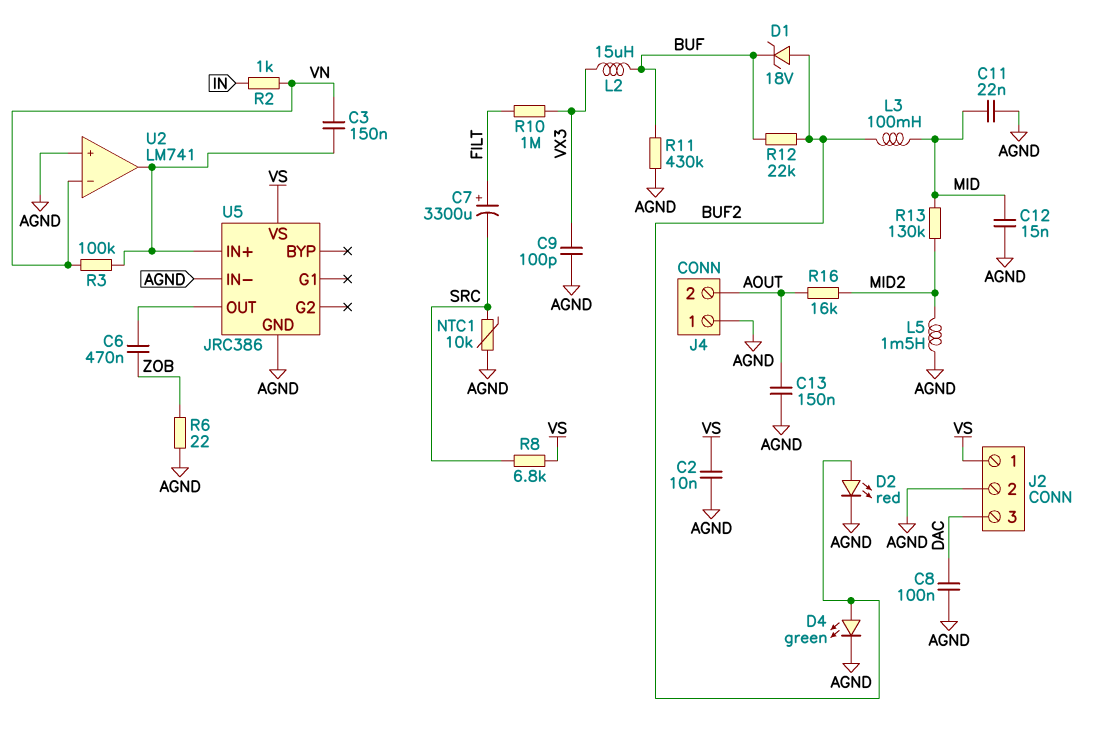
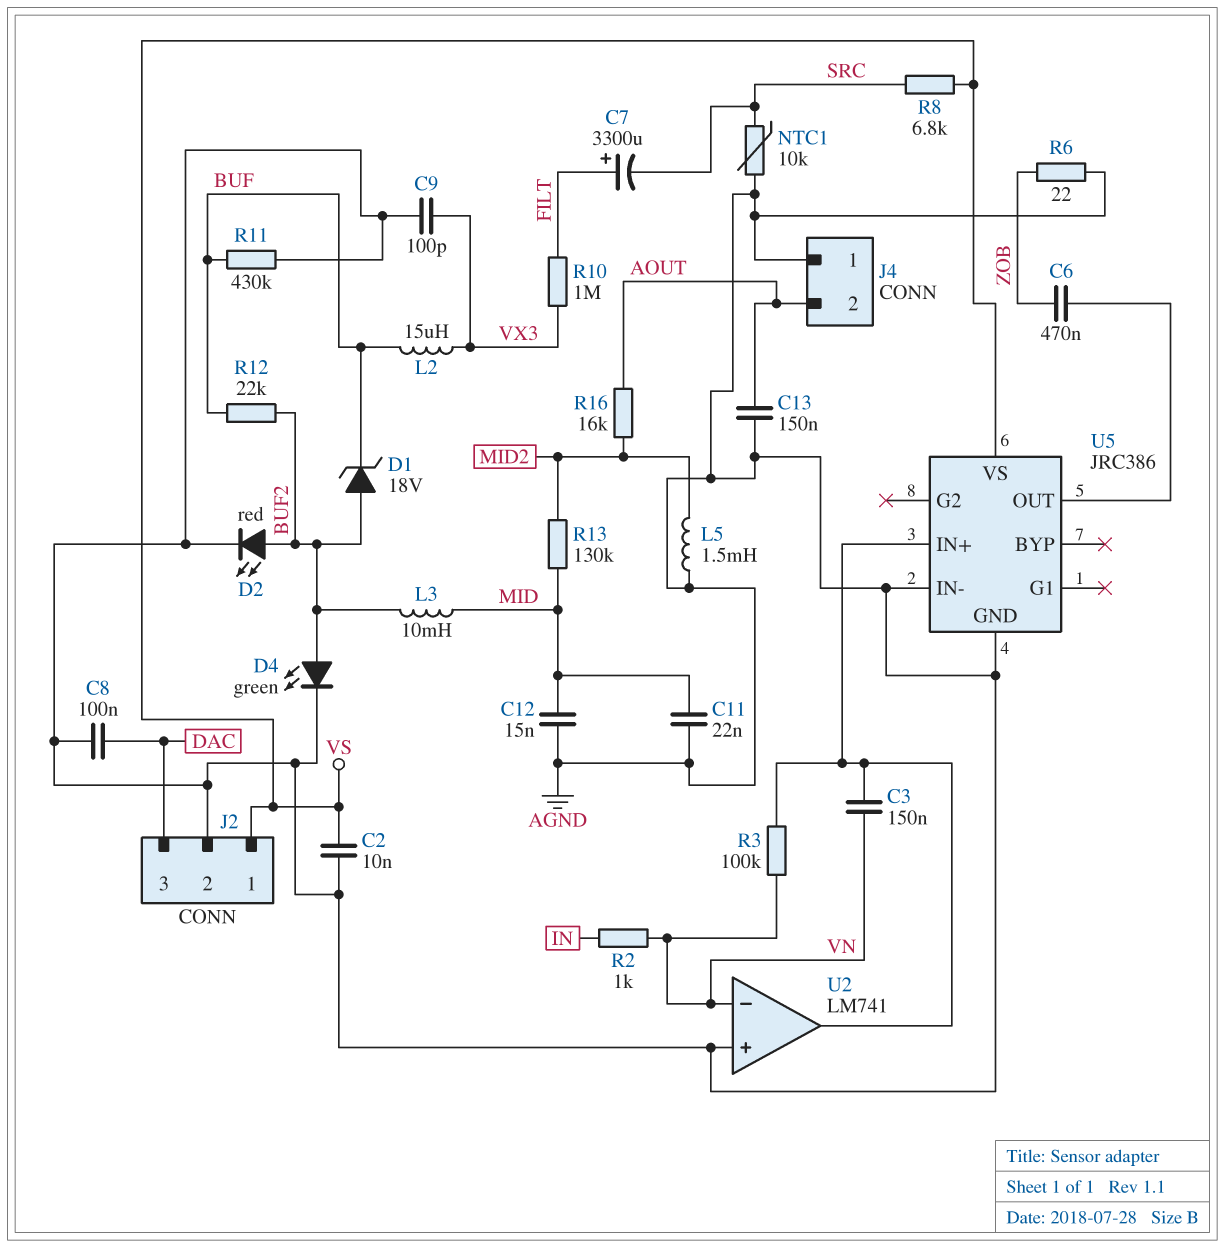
L3: 100mH (BUF2, MID) -> 10mH (BUF2, MID)

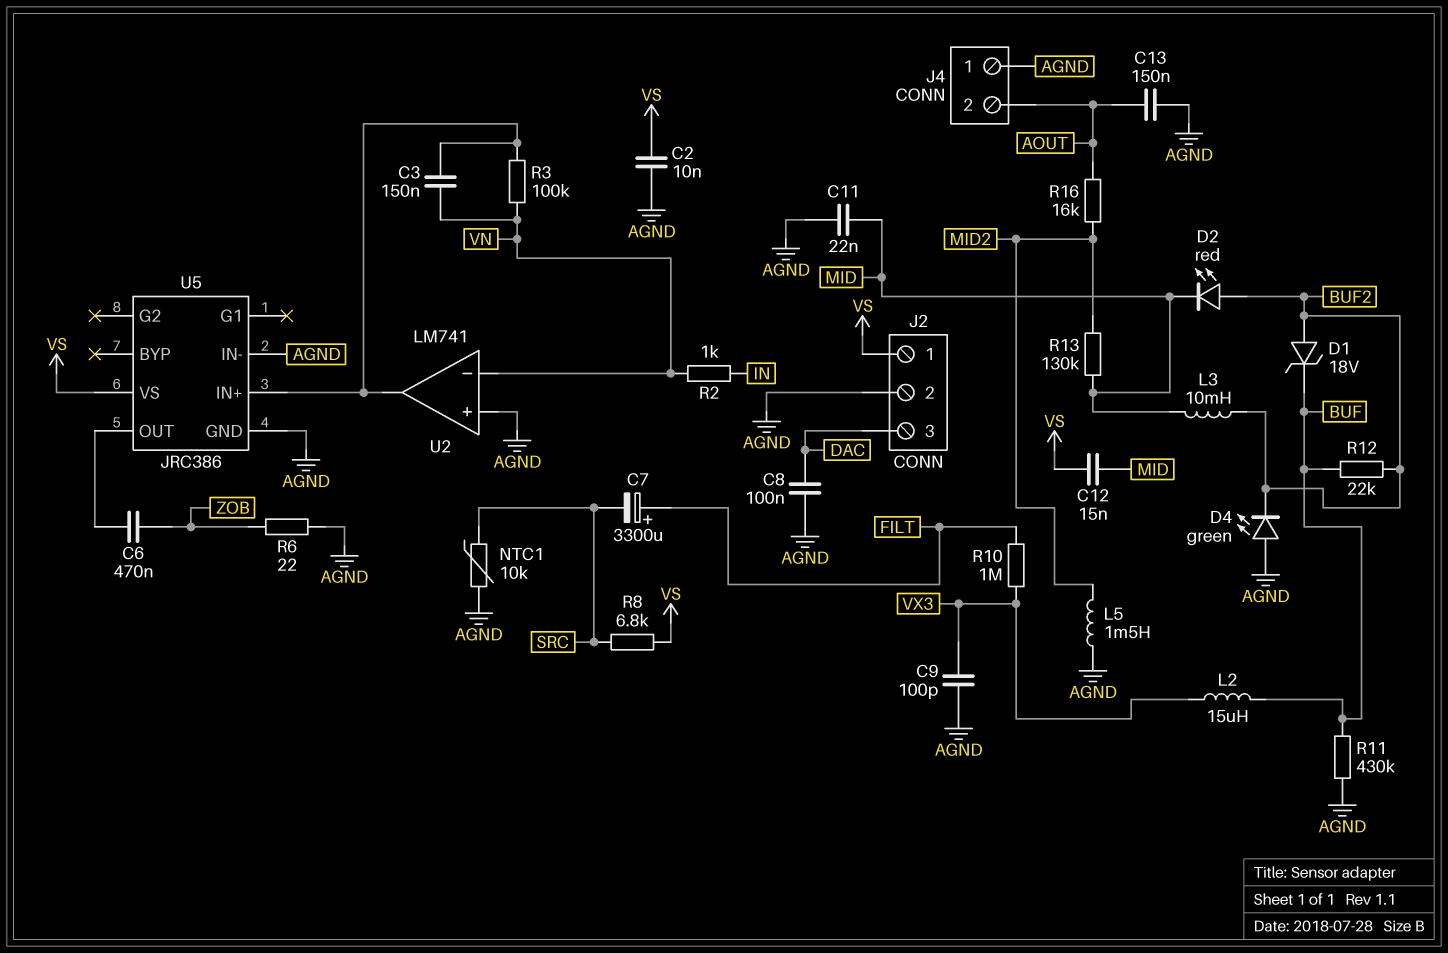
C12: 15nF (AGND, MID) -> 15nF (MID, VS)
D2: LED red (A BUF2, K AGND) -> LED red (A BUF2, K MID)
D4: LED green (A BUF2, K AGND) -> LED green (A AGND, K BUF2)

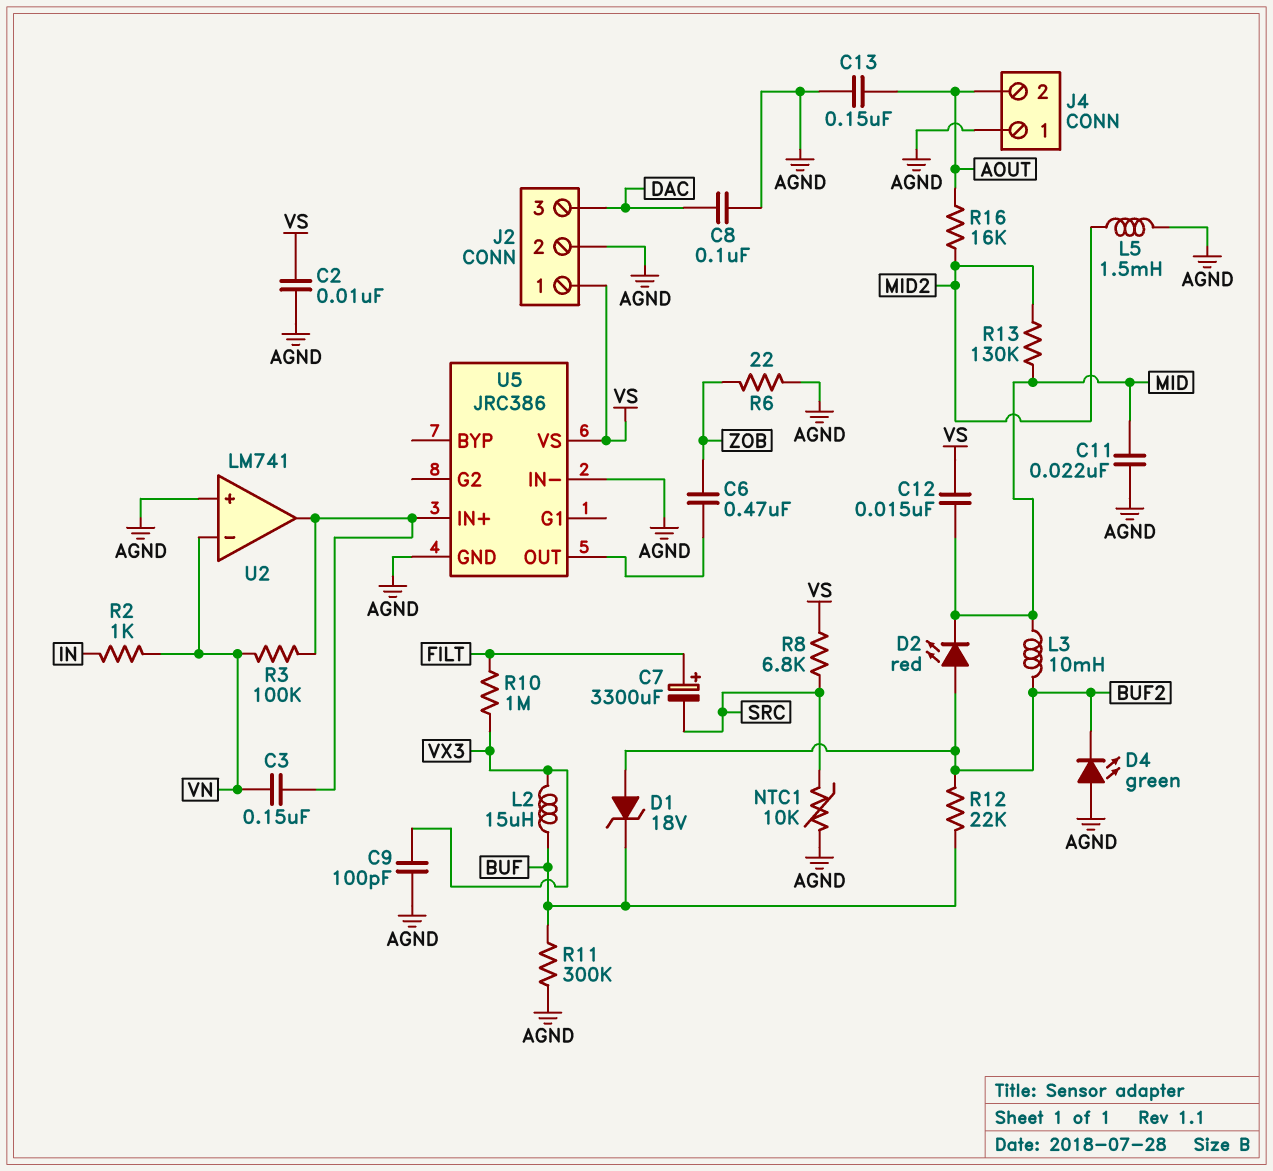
R11: 430k (AGND, BUF) -> 300k (AGND, BUF)

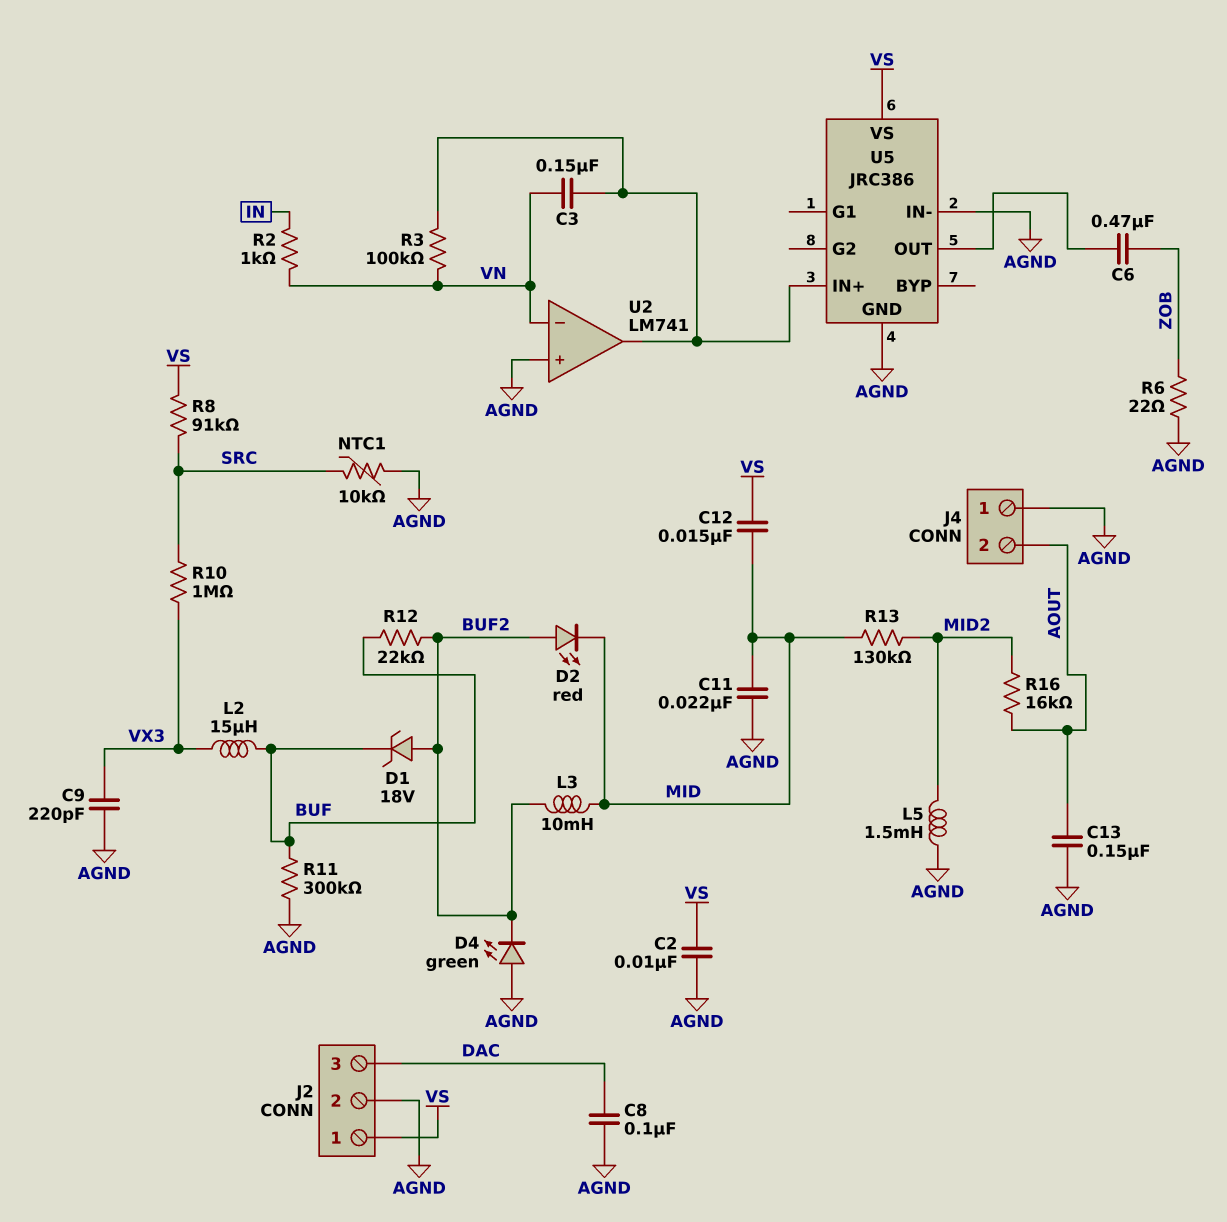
C7: 3300uF (plus FILT, minus SRC) -> none
C9: 100pF (AGND, VX3) -> 220pF (AGND, VX3)
R8: 6.8k (SRC, VS) -> 91k (SRC, VS)
R10: 1M (FILT, VX3) -> 1M (SRC, VX3)

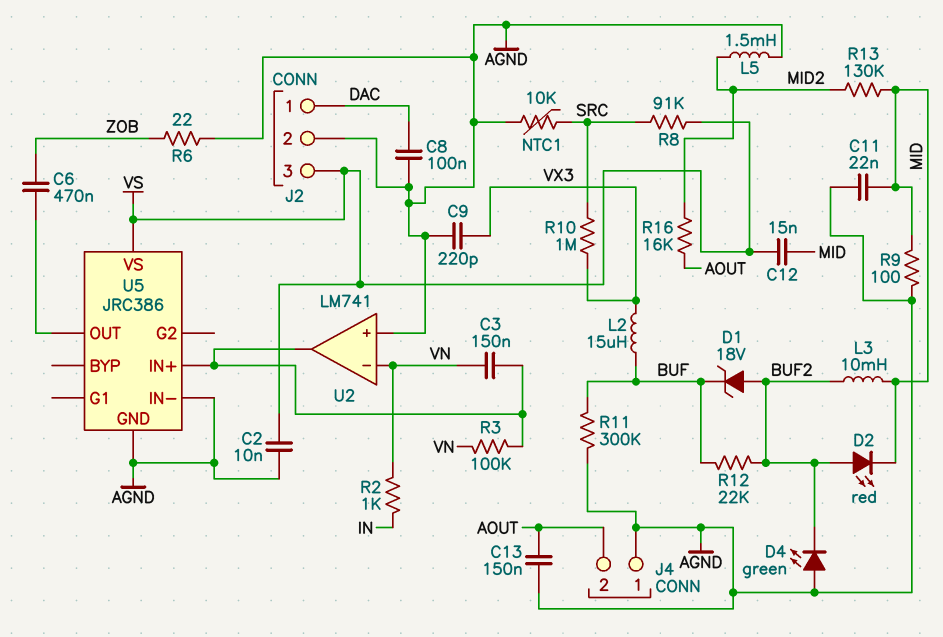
J2 pin 1: VS -> DAC
J2 pin 3: DAC -> VS
R9: none -> 100 (AGND, MID)

